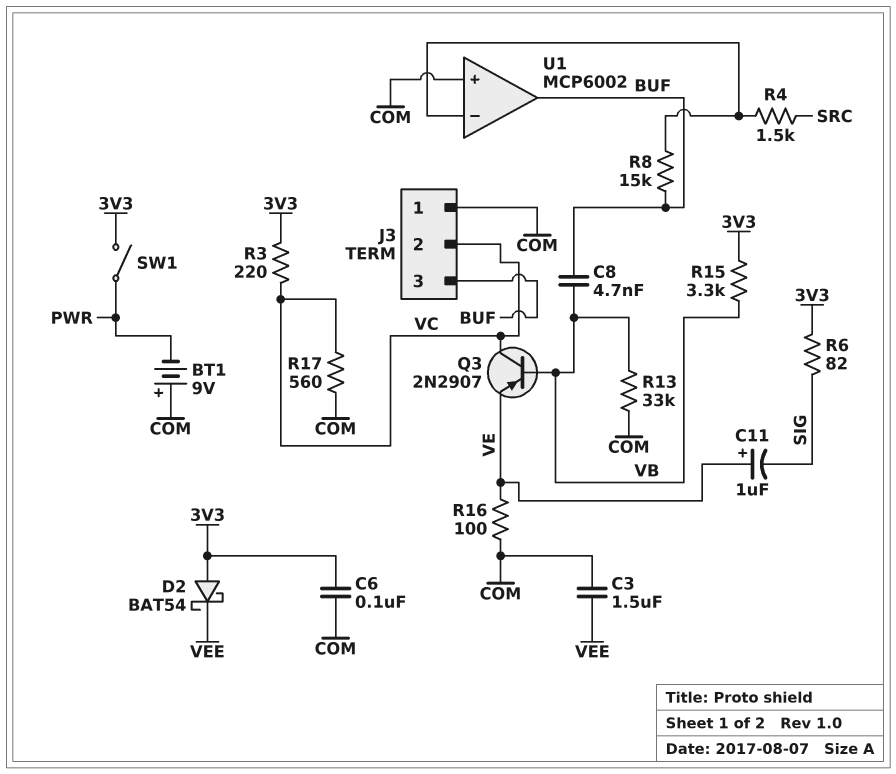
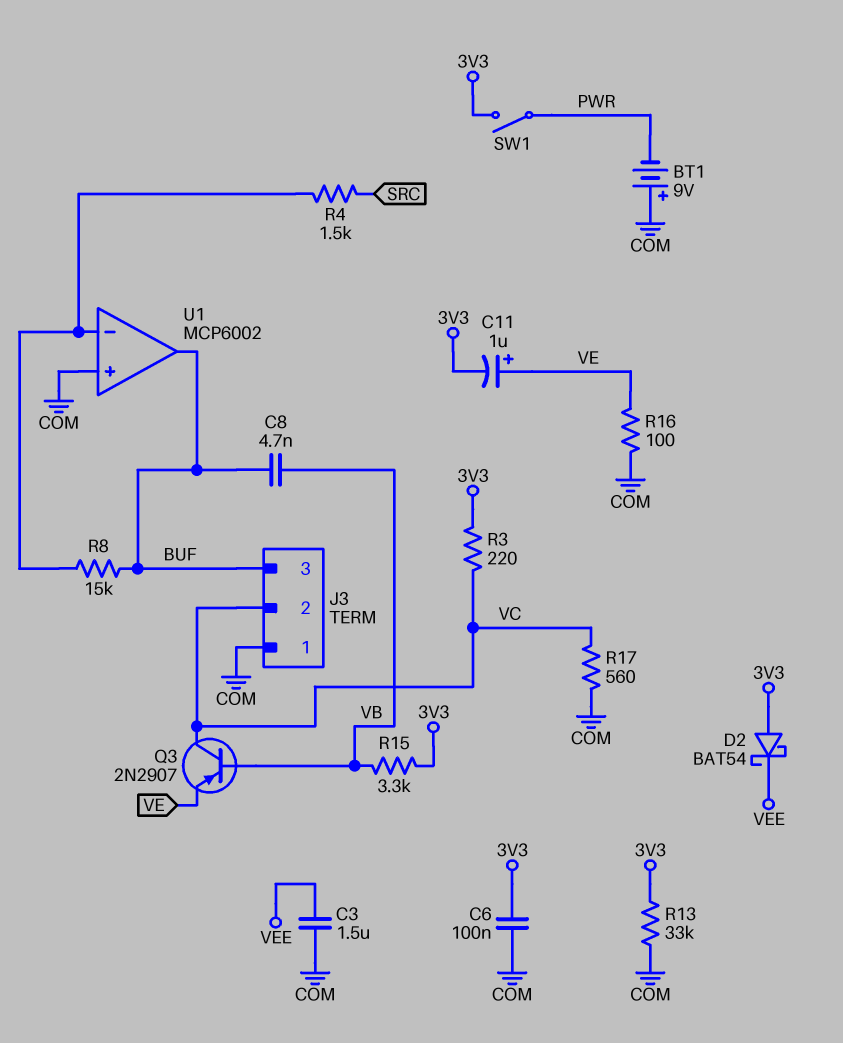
C11: 1uF (plus VE, minus SIG) -> 1uF (plus VE, minus 3V3)
R6: 82 (3V3, SIG) -> none
R13: 33k (COM, VB) -> 33k (3V3, COM)

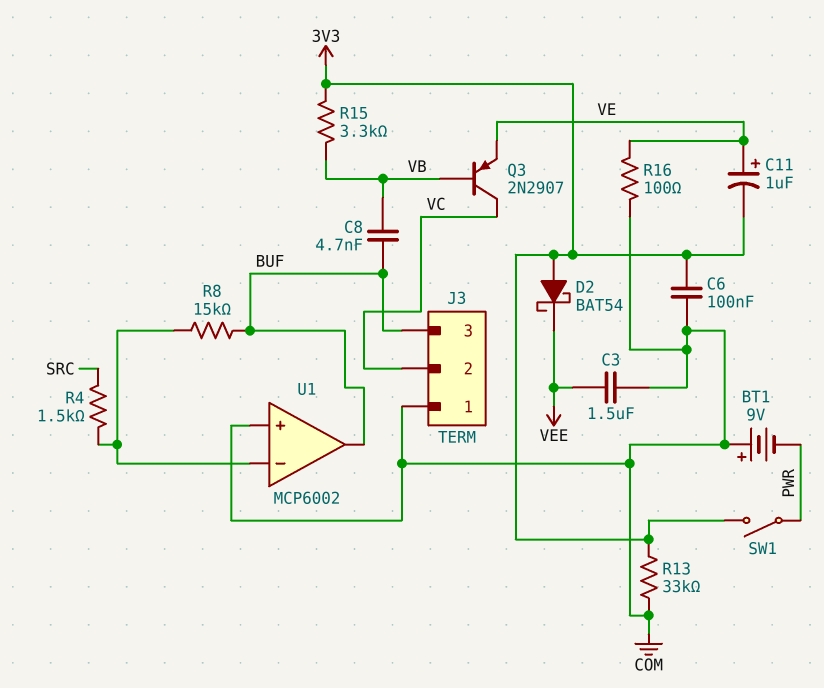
R3: 220 (3V3, VC) -> none
R17: 560 (COM, VC) -> none

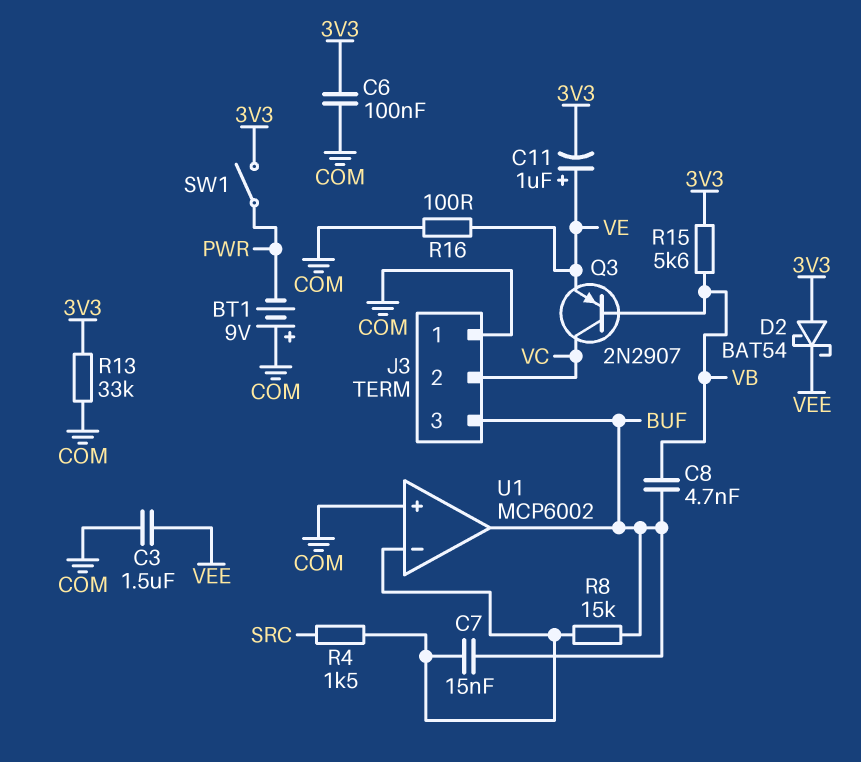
C7: none -> 15nF (BUF, U1/in-)
R15: 3.3k (3V3, VB) -> 5.6k (3V3, VB)

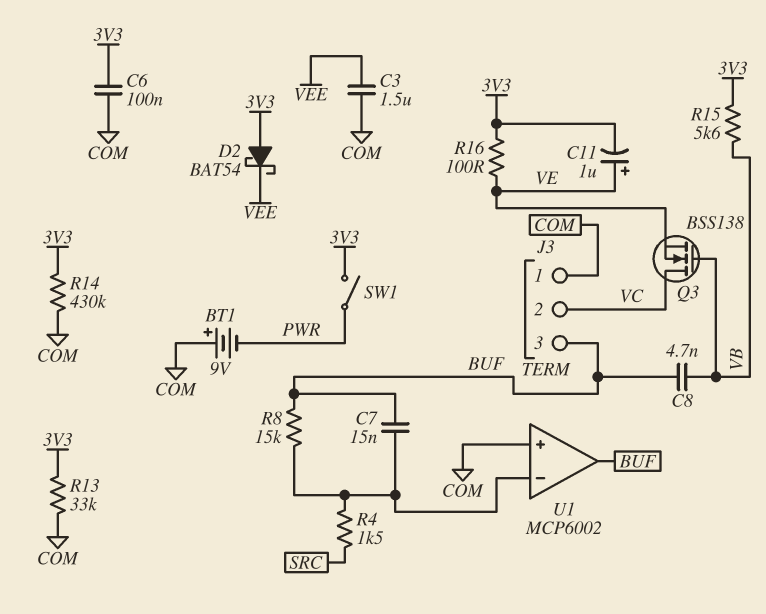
Q3: PNP 2N2907 (B VB, C VC, E VE) -> NMOS BSS138 (G VB, D VC, S VE)
R14: none -> 430k (3V3, COM)
R16: 100 (COM, VE) -> 100 (3V3, VE)

